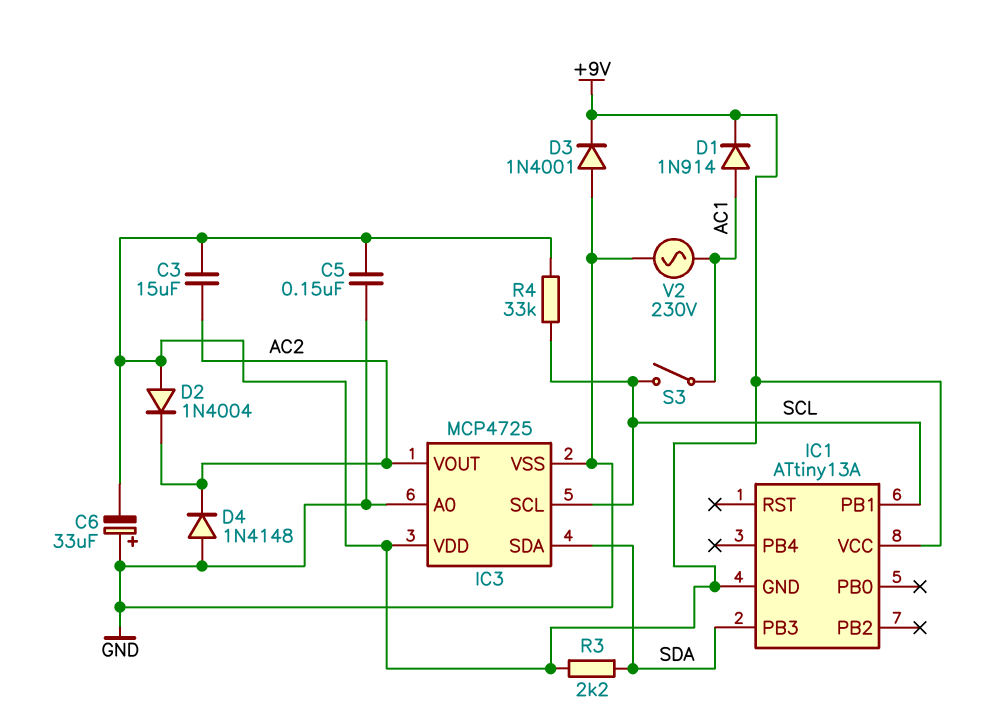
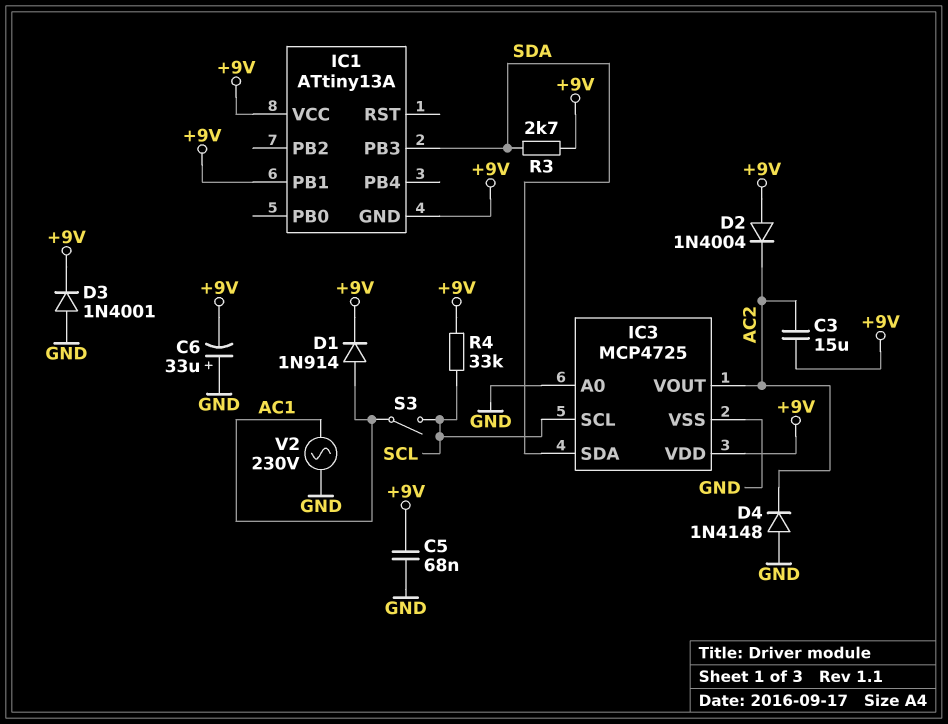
C5: 150nF (+9V, GND) -> 68nF (+9V, GND)
IC1 pin PB1: SCL -> +9V
R3: 2.2k (+9V, SDA) -> 2.7k (+9V, SDA)

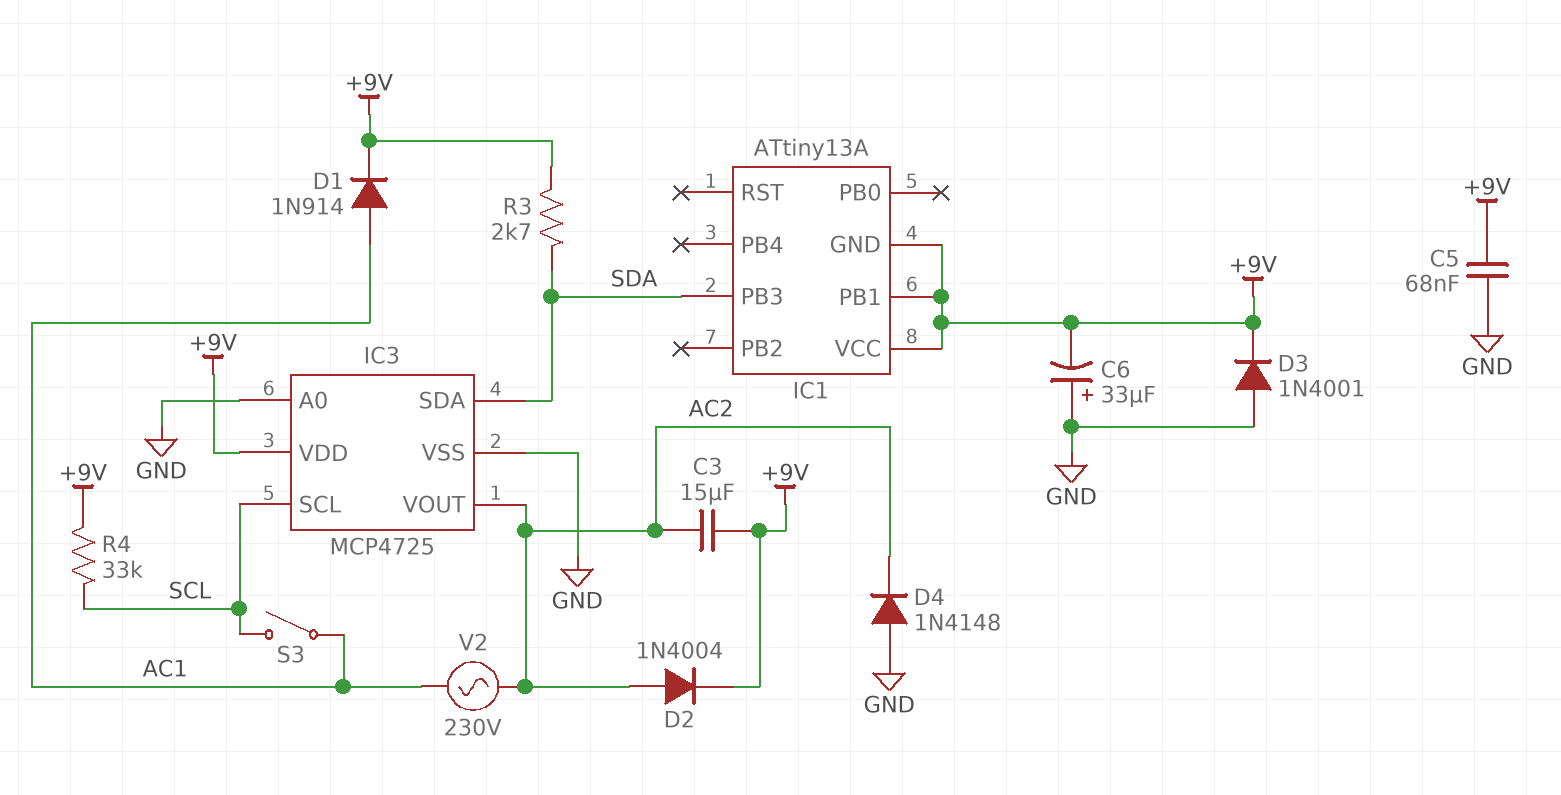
D2: diode 1N4004 (A +9V, K AC2) -> diode 1N4004 (A AC2, K +9V)
V2: AC 230V (AC1, GND) -> AC 230V (AC1, AC2)

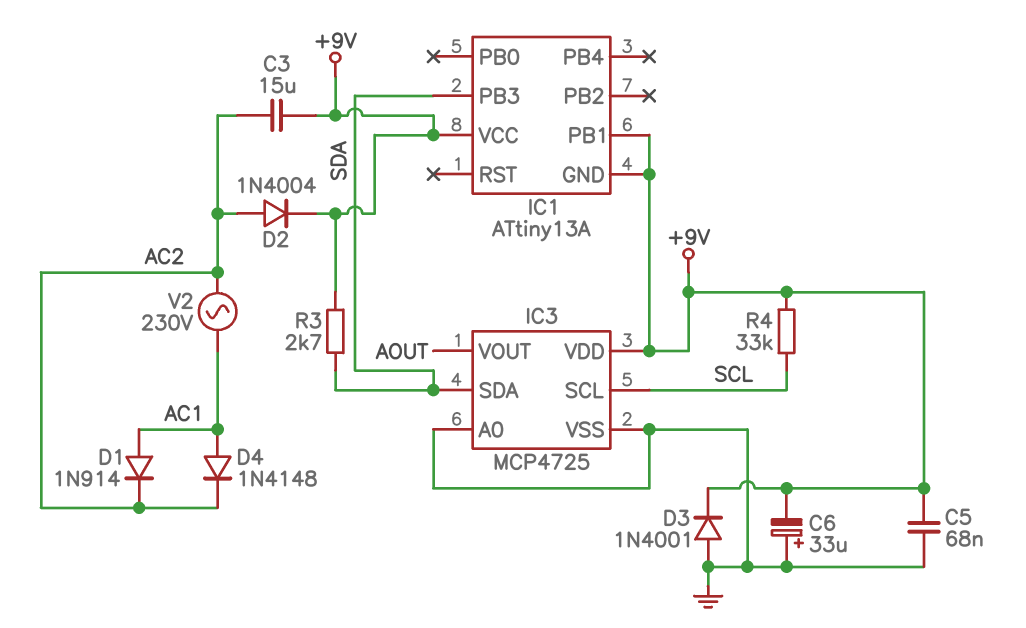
D1: diode 1N914 (A AC1, K +9V) -> diode 1N914 (A AC1, K AC2)
D4: diode 1N4148 (A GND, K AC2) -> diode 1N4148 (A AC1, K AC2)
IC3 pin VOUT: AC2 -> AOUT
S3: switch (AC1, SCL) -> none

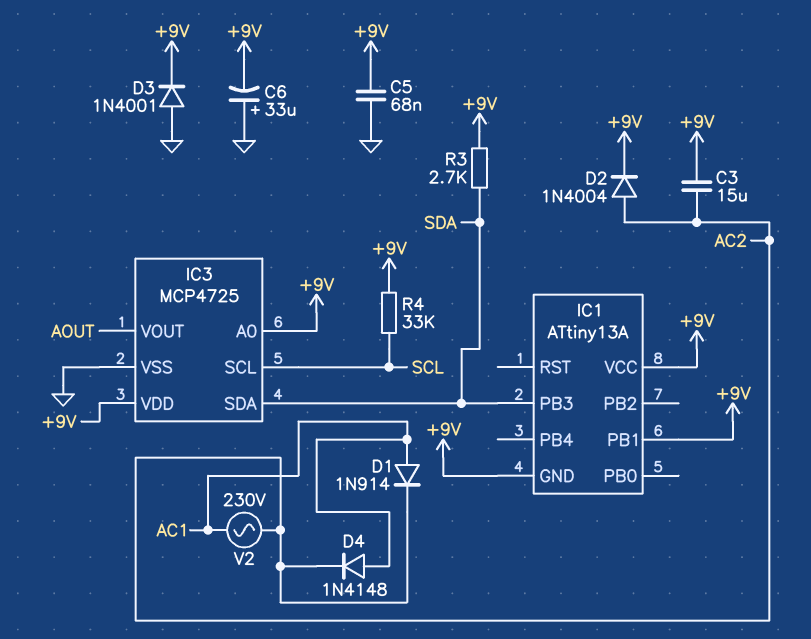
IC3 pin A0: GND -> +9V

